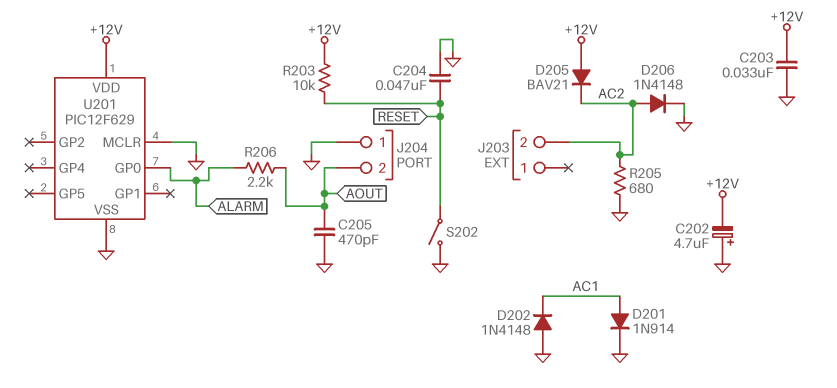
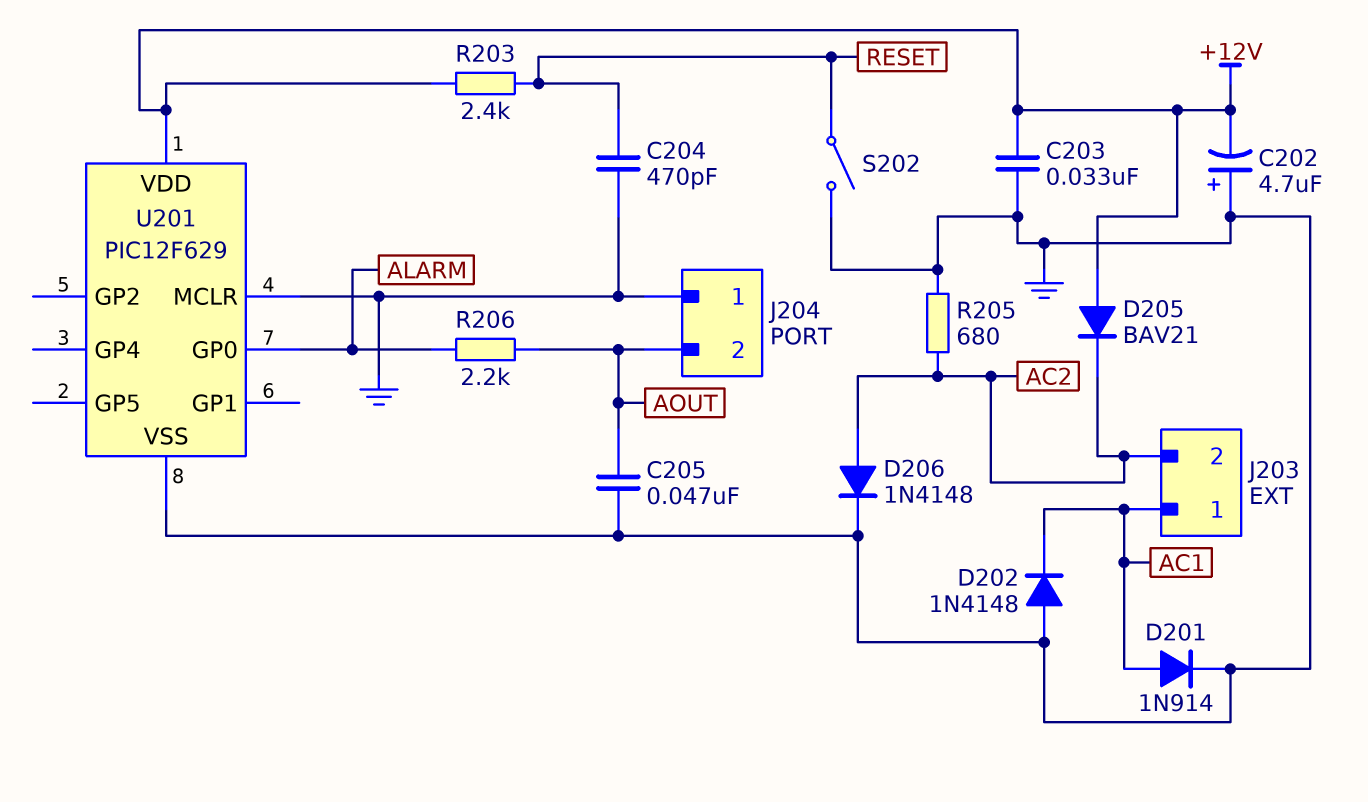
C204: 47nF (GND, RESET) -> 470pF (GND, RESET)
C205: 470pF (AOUT, GND) -> 47nF (AOUT, GND)
J203 pin 1: none -> AC1
R203: 10k (+12V, RESET) -> 2.4k (+12V, RESET)

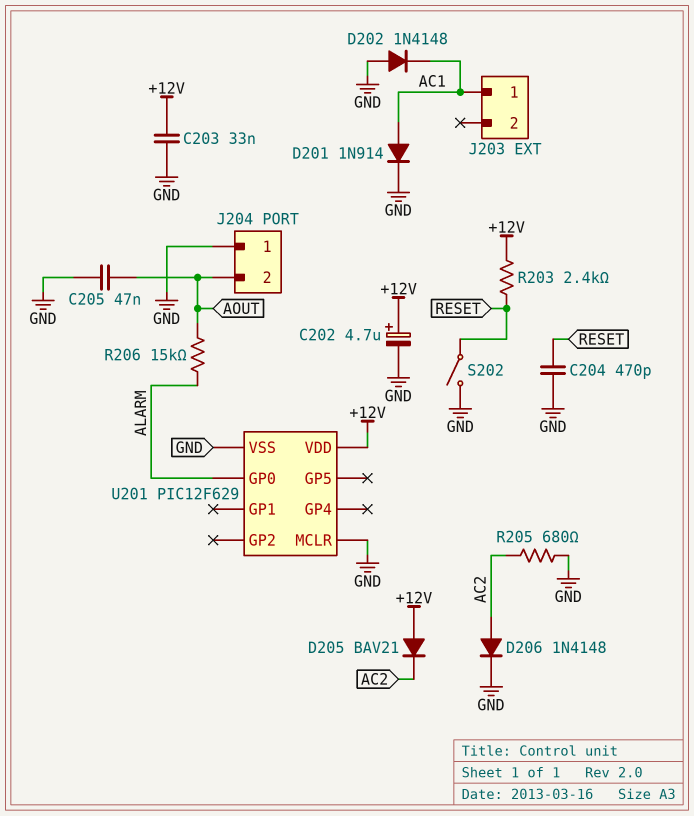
C202: 4.7uF (plus GND, minus +12V) -> 4.7uF (plus +12V, minus GND)
J203 pin 2: AC2 -> none
R206: 2.2k (ALARM, AOUT) -> 15k (ALARM, AOUT)

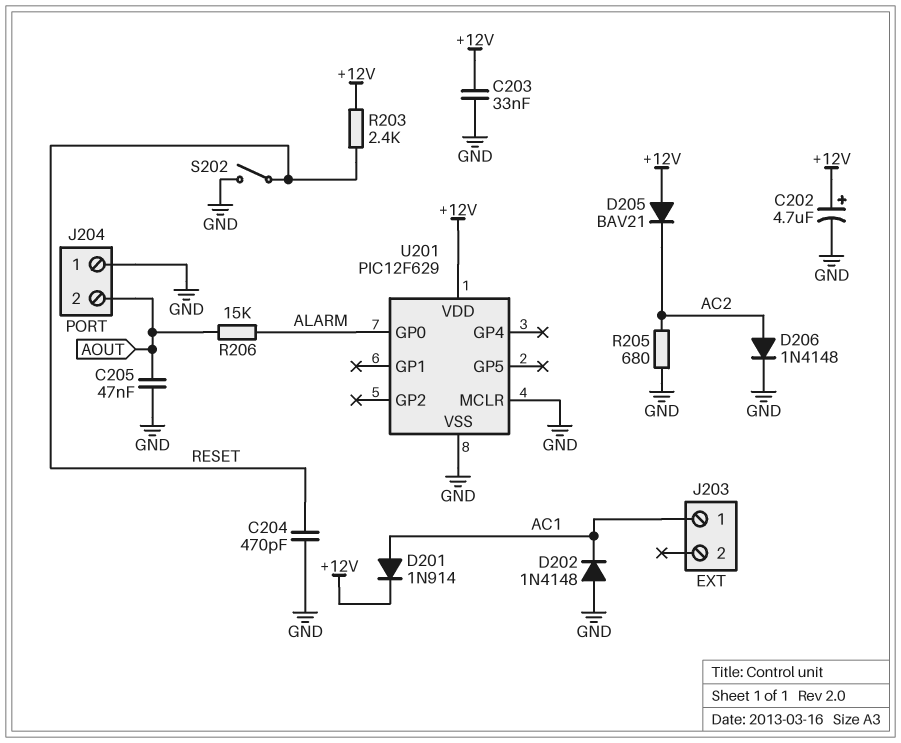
D201: diode 1N914 (A AC1, K GND) -> diode 1N914 (A AC1, K +12V)

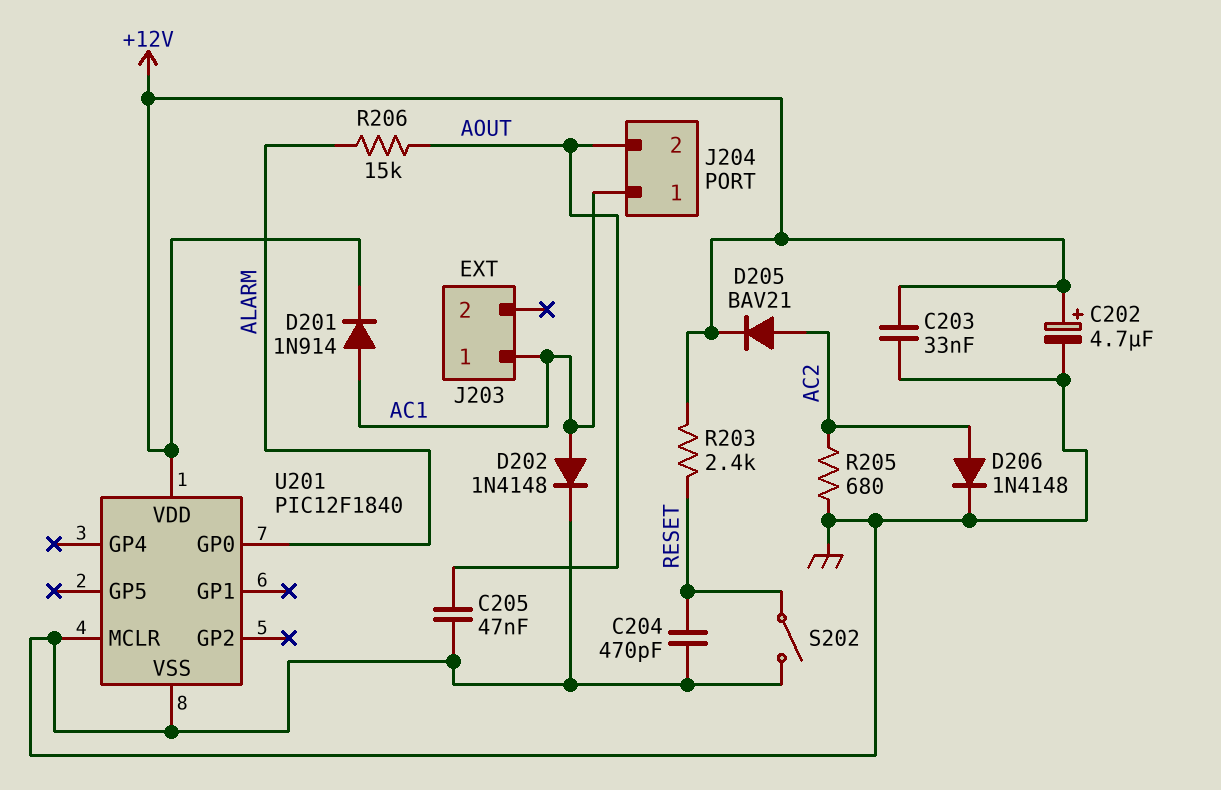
D202: diode 1N4148 (A GND, K AC1) -> diode 1N4148 (A AC1, K GND)
D205: diode BAV21 (A +12V, K AC2) -> diode BAV21 (A AC2, K +12V)
J204 pin 1: GND -> AC1
U201: PIC12F629 -> PIC12F1840

